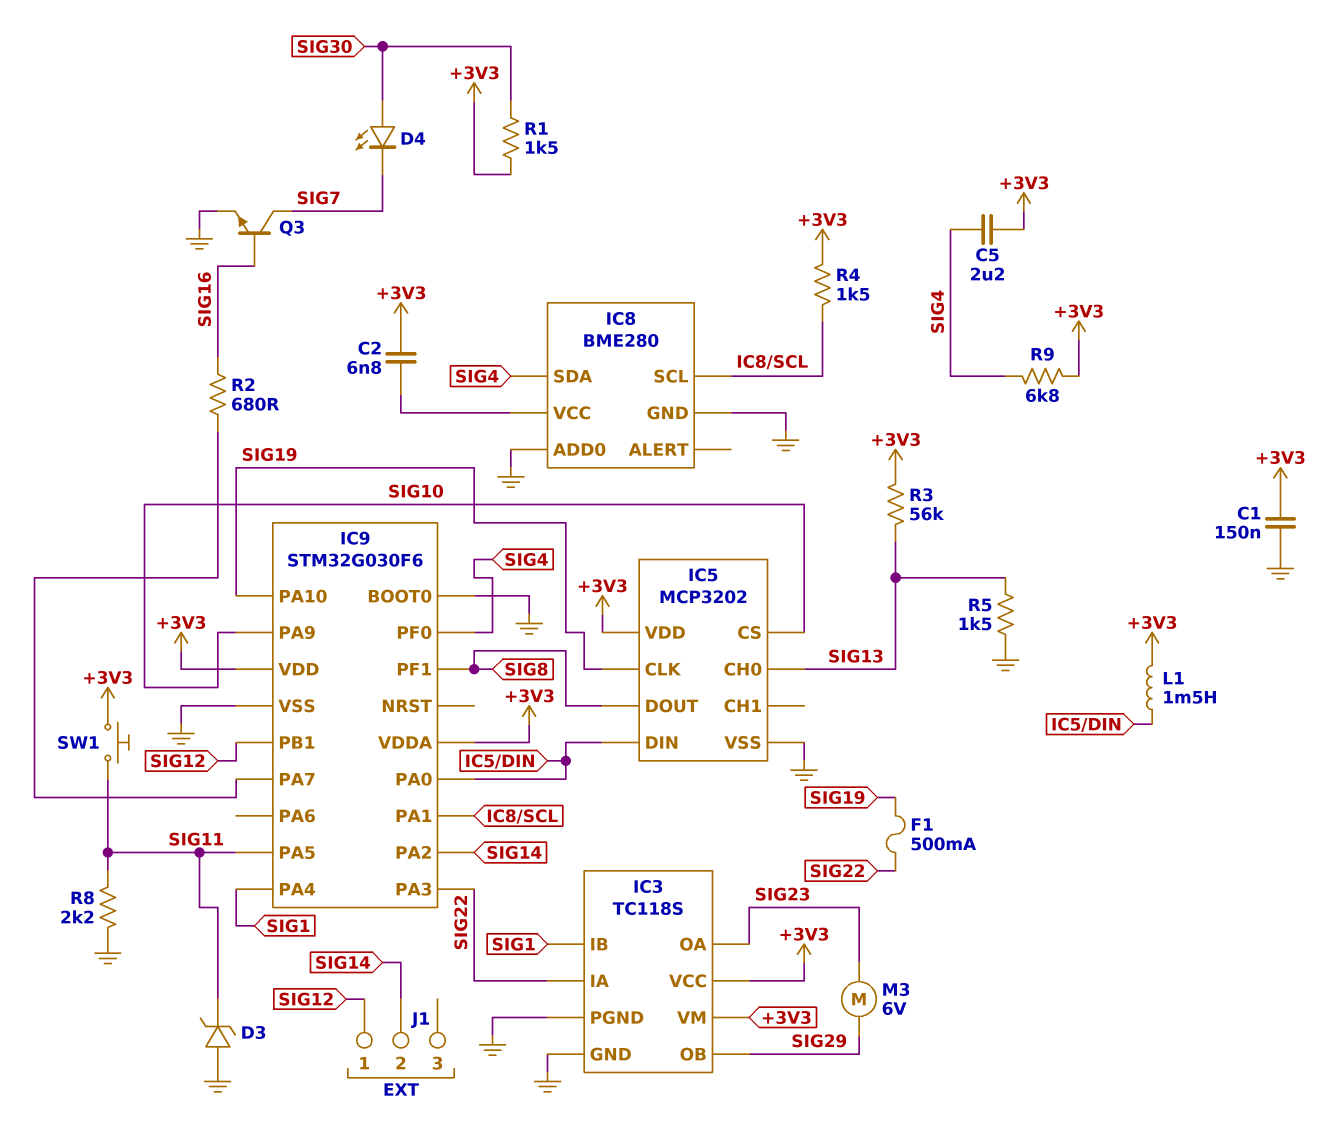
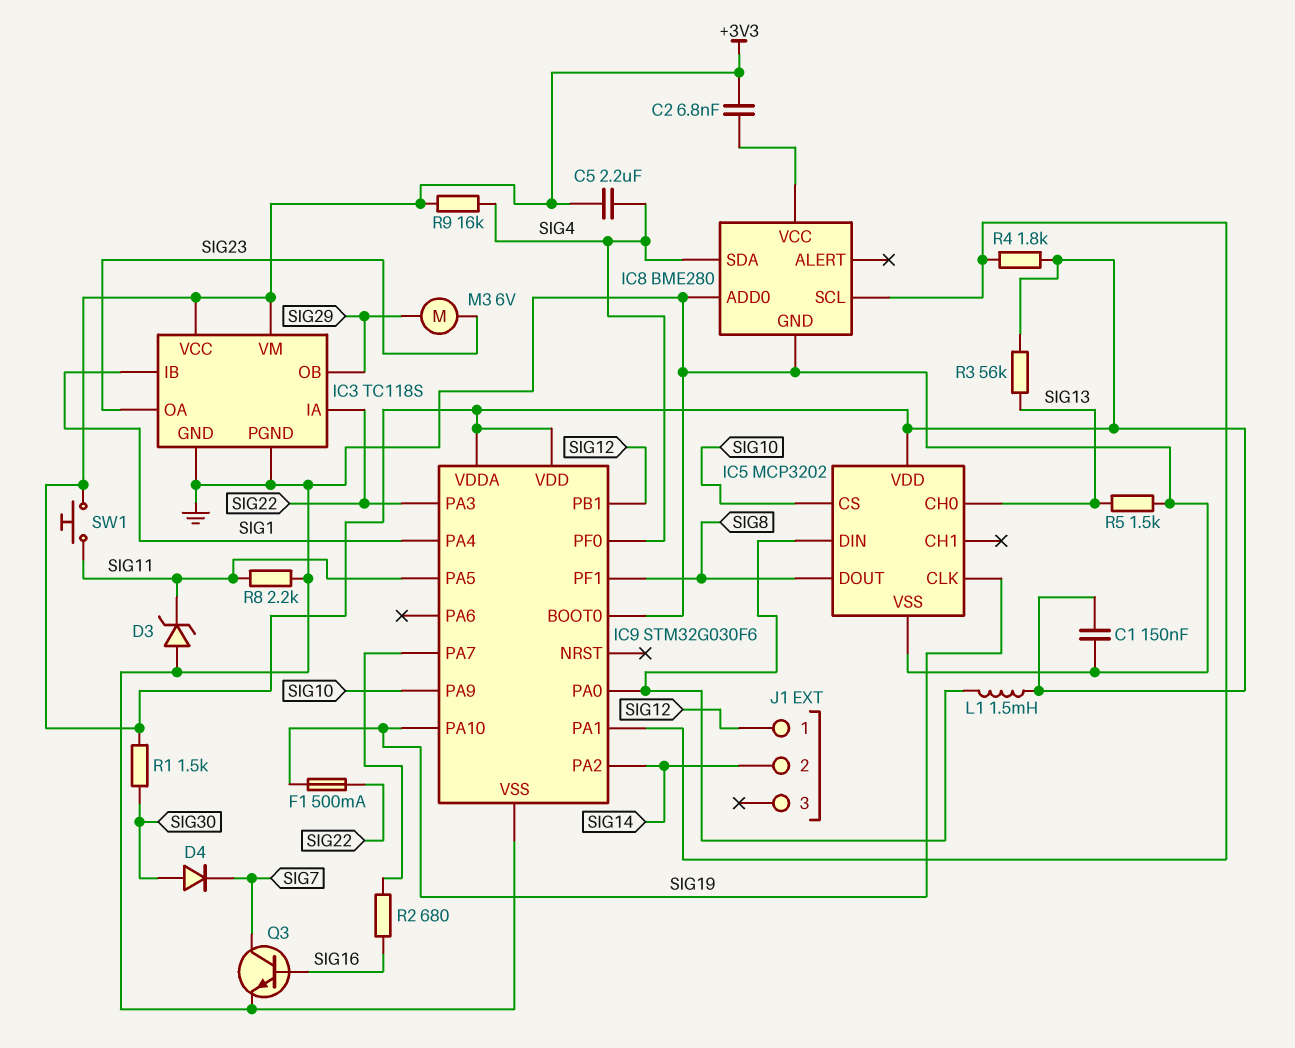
D4: LED (A SIG30, K SIG7) -> diode (A SIG30, K SIG7)
R4: 1.5k (+3V3, IC8/SCL) -> 1.8k (+3V3, IC8/SCL)
R9: 6.8k (+3V3, SIG4) -> 16k (+3V3, SIG4)

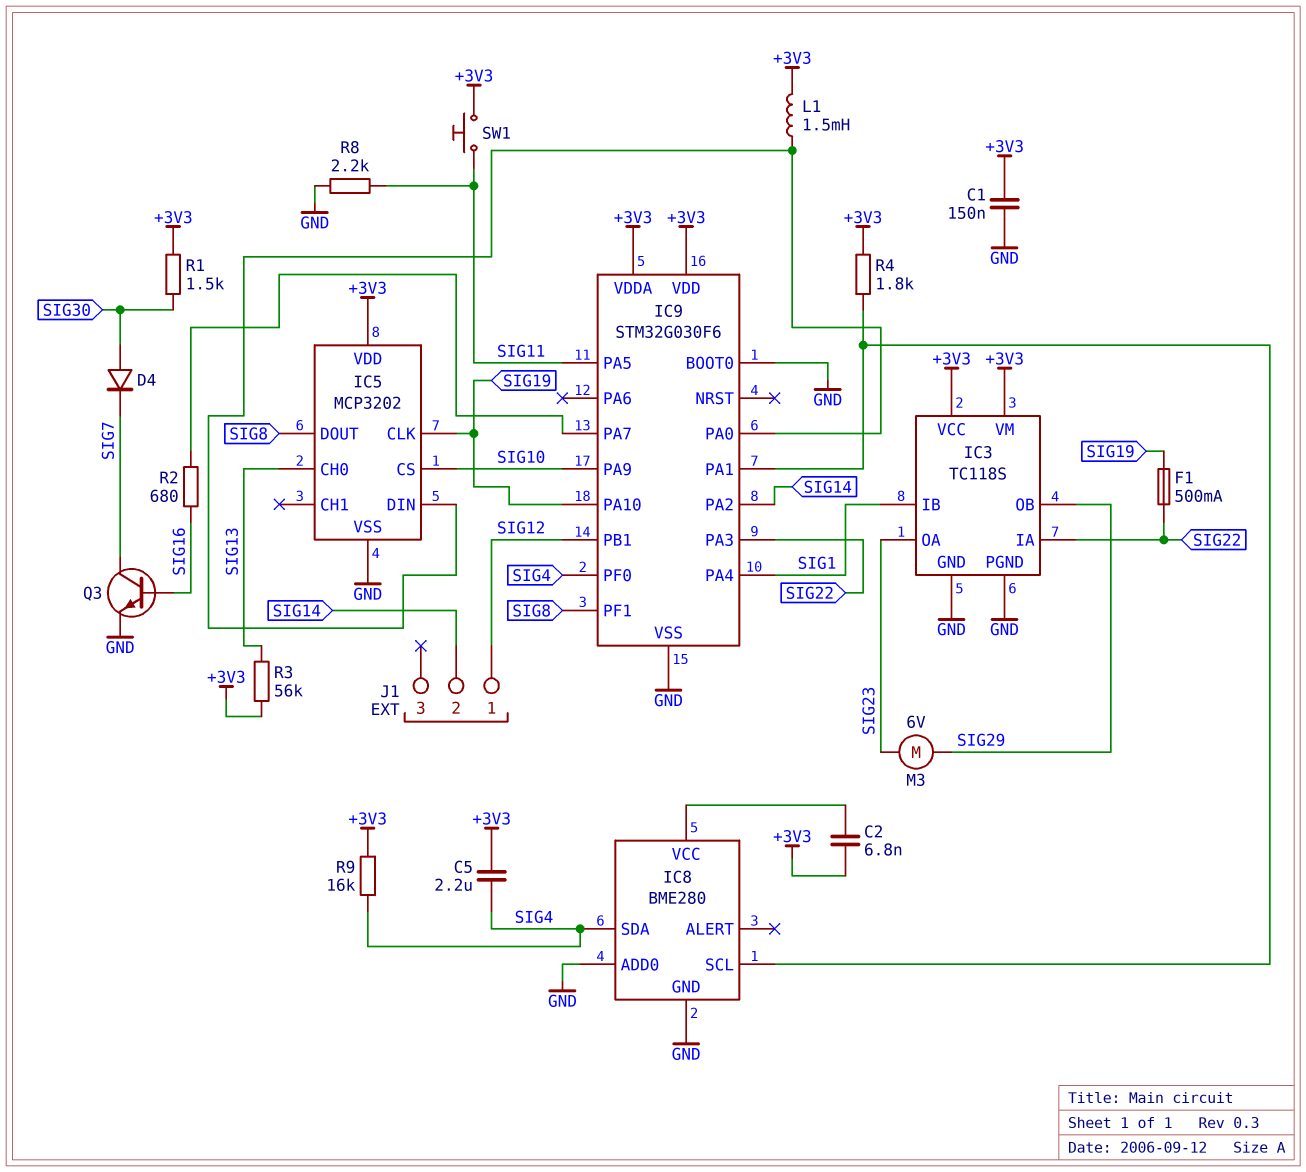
D3: zener (A GND, K SIG11) -> none
R5: 1.5k (GND, SIG13) -> none

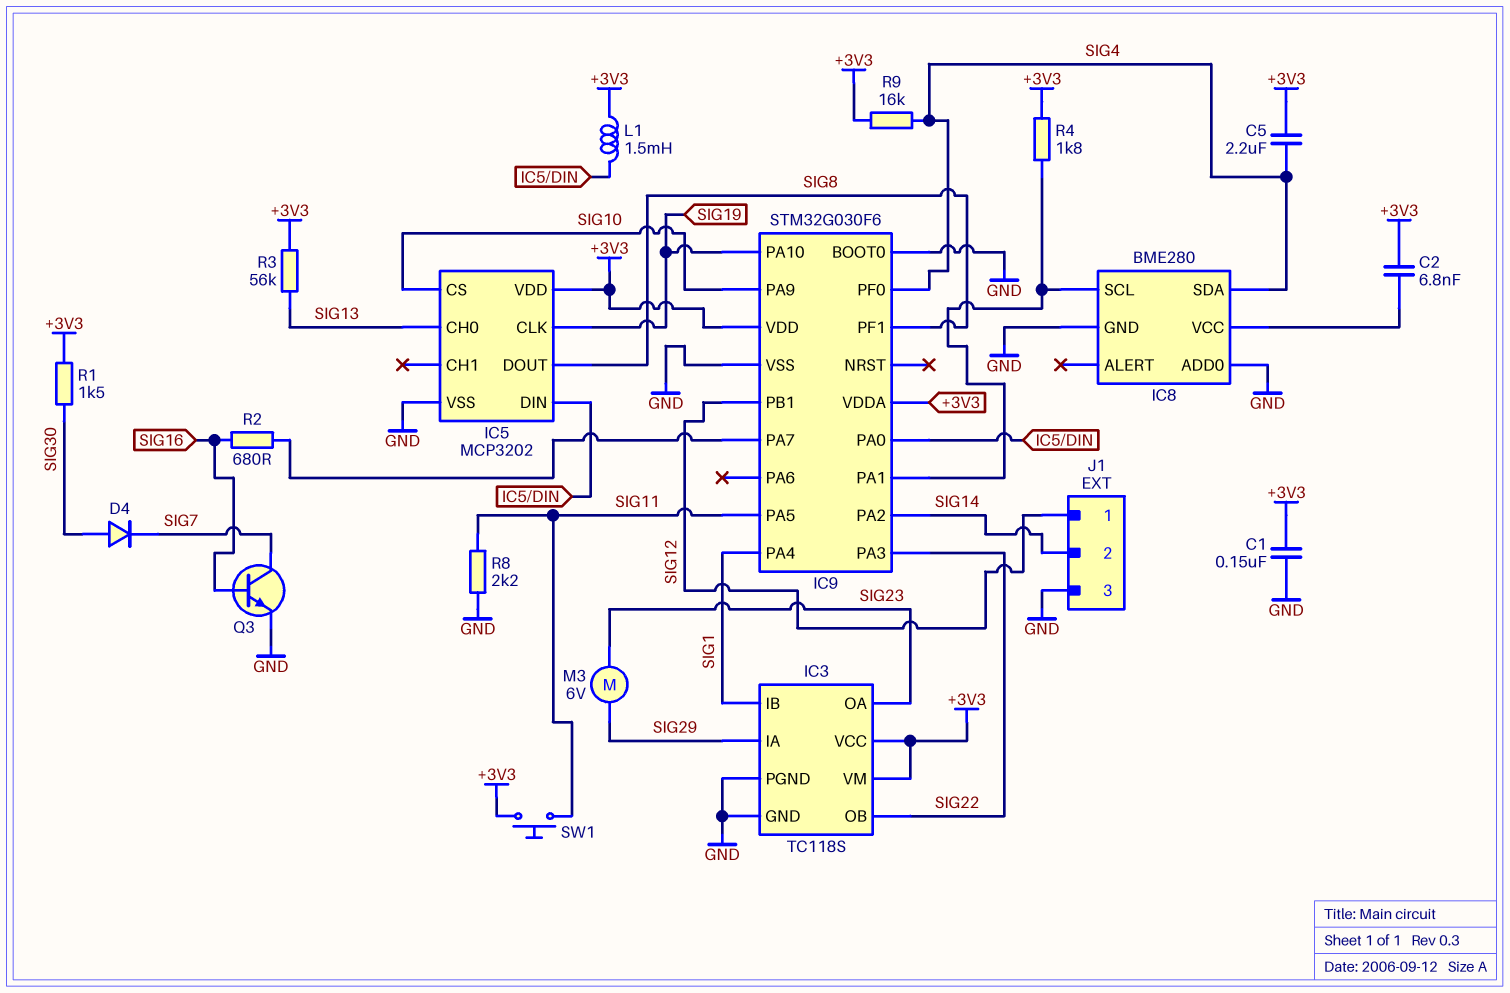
F1: 500mA (SIG19, SIG22) -> none
IC3 pin IA: SIG22 -> SIG29
IC3 pin OB: SIG29 -> SIG22
J1 pin 3: none -> GND

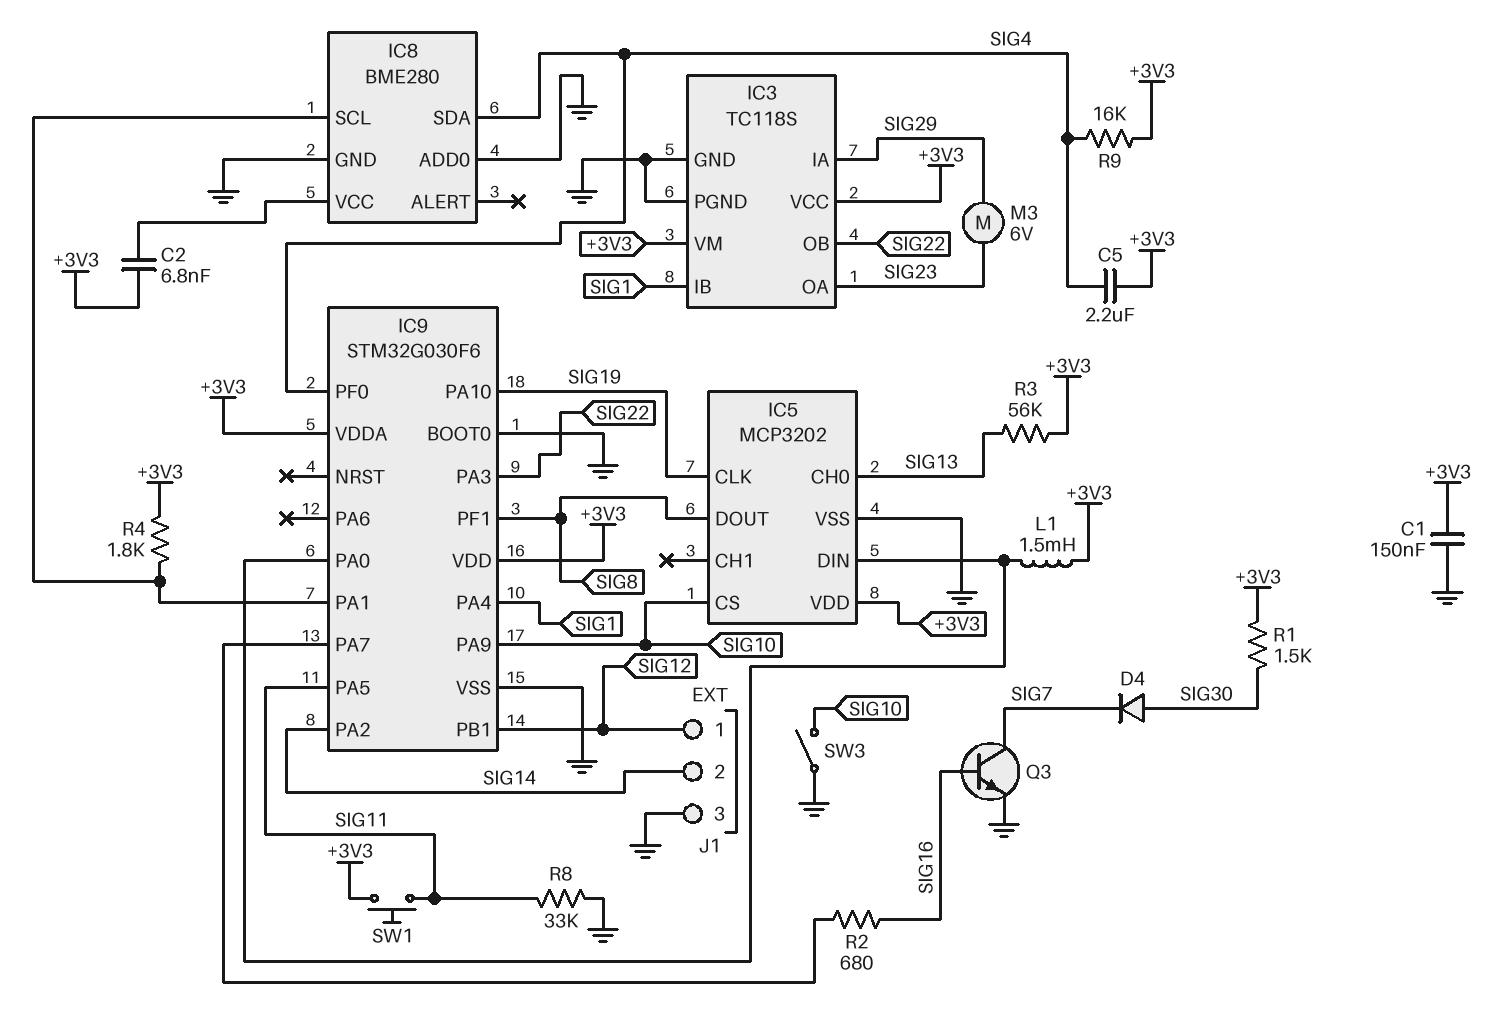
R8: 2.2k (GND, SIG11) -> 33k (GND, SIG11)
SW3: none -> switch (GND, SIG10)

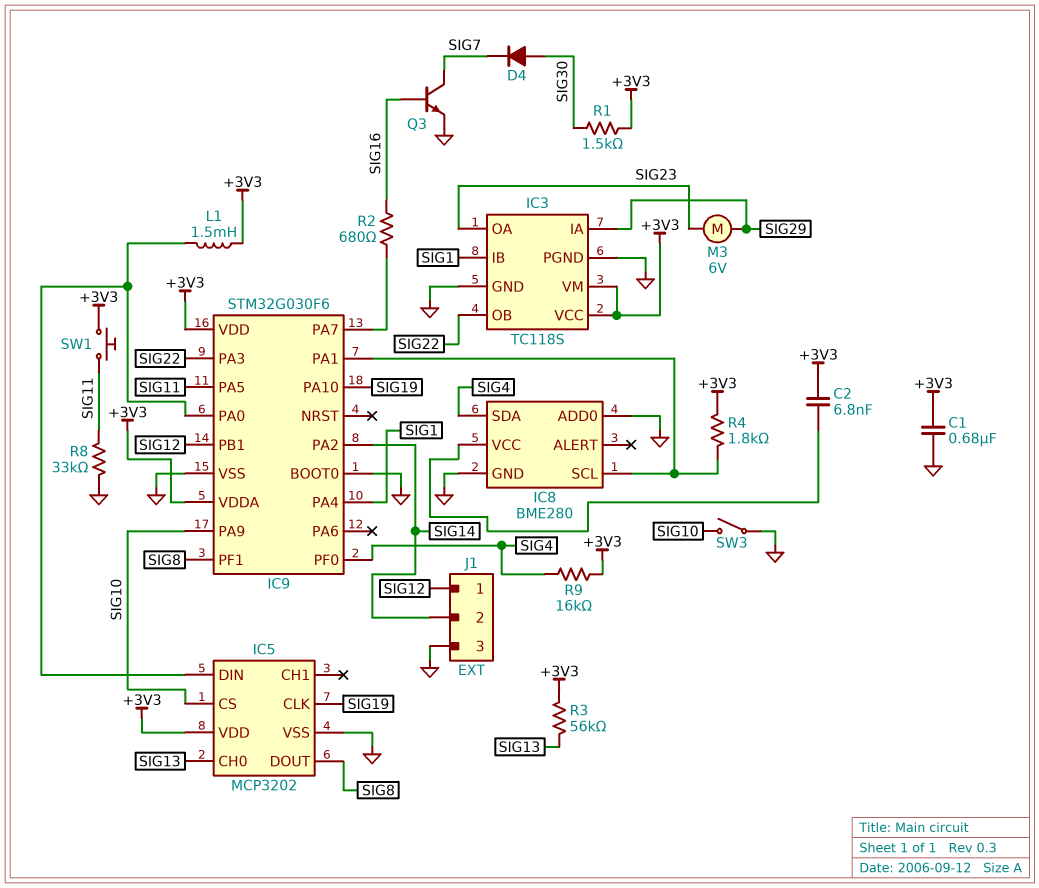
C1: 150nF (+3V3, GND) -> 680nF (+3V3, GND)
C5: 2.2uF (+3V3, SIG4) -> none

